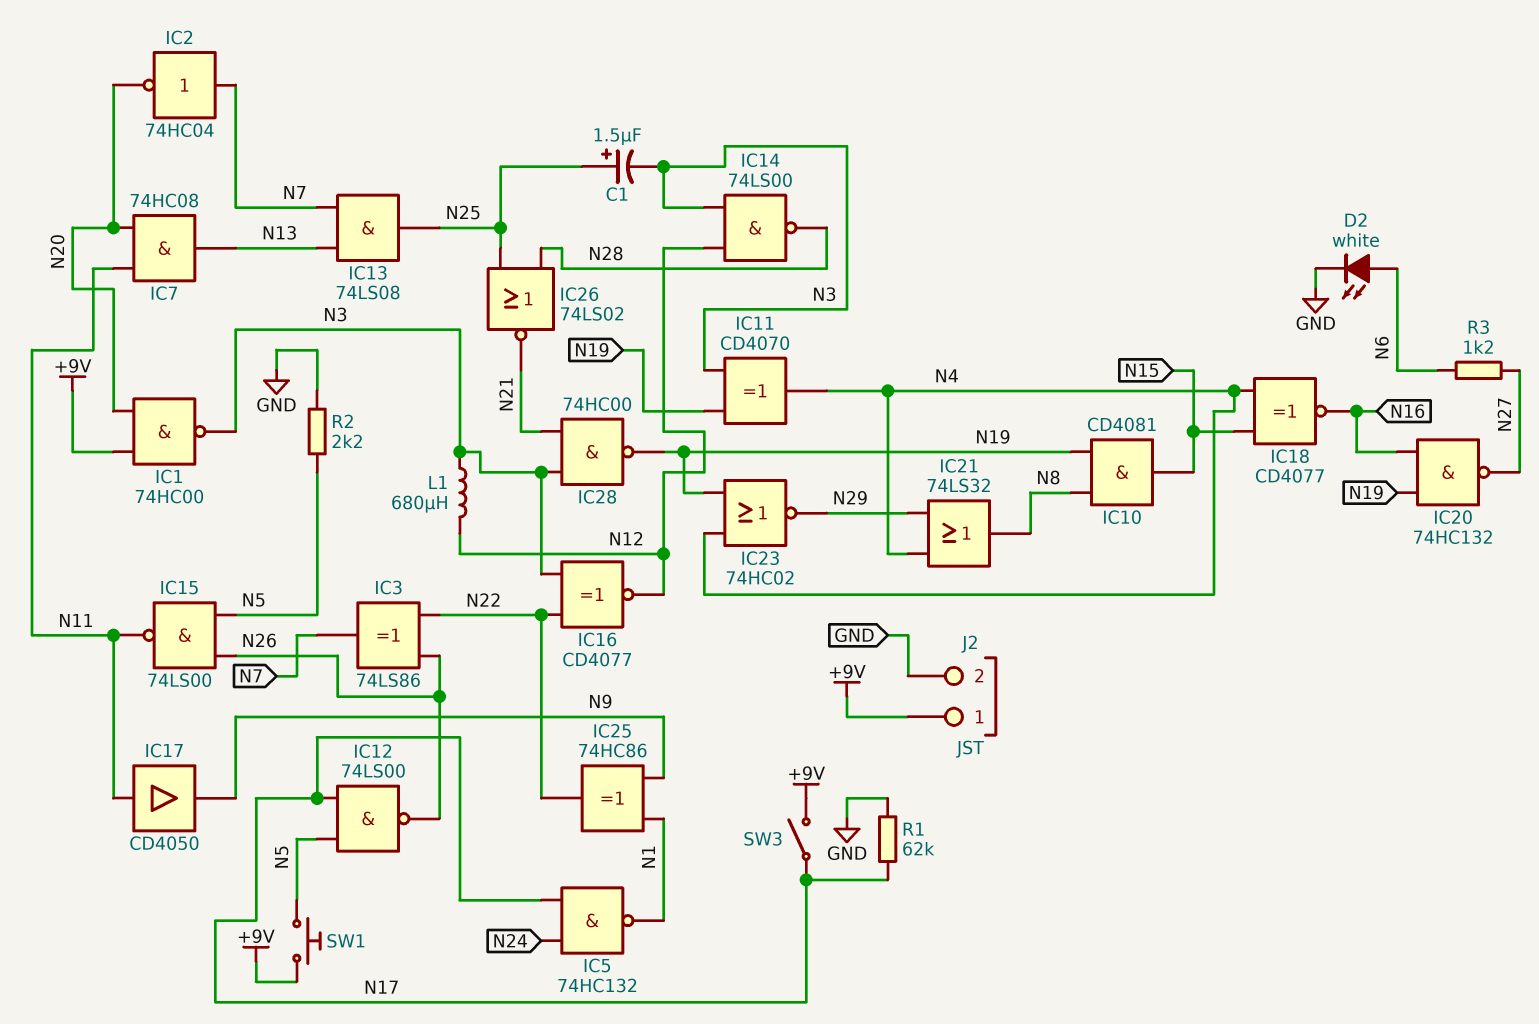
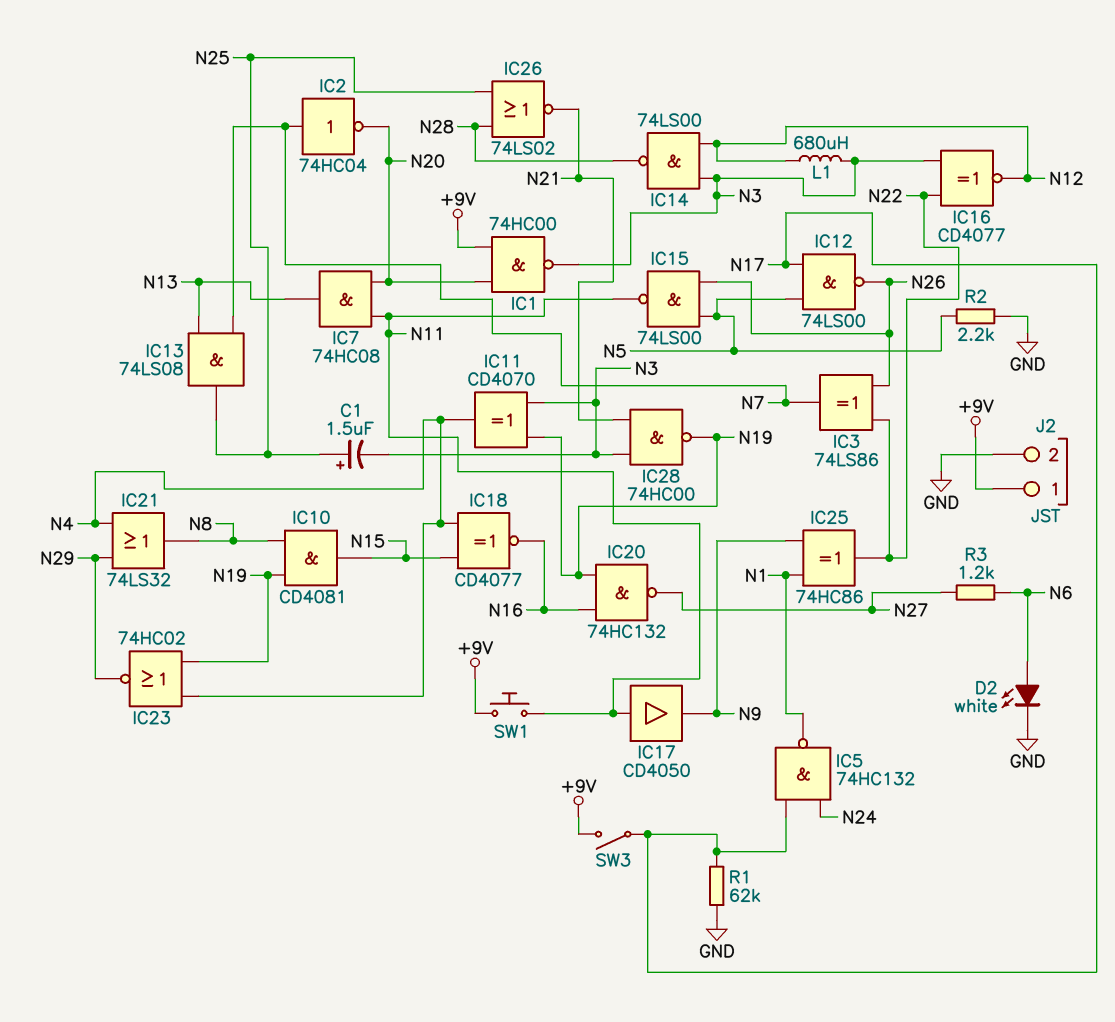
SW1: button (+9V, N5) -> button (+9V, N11)

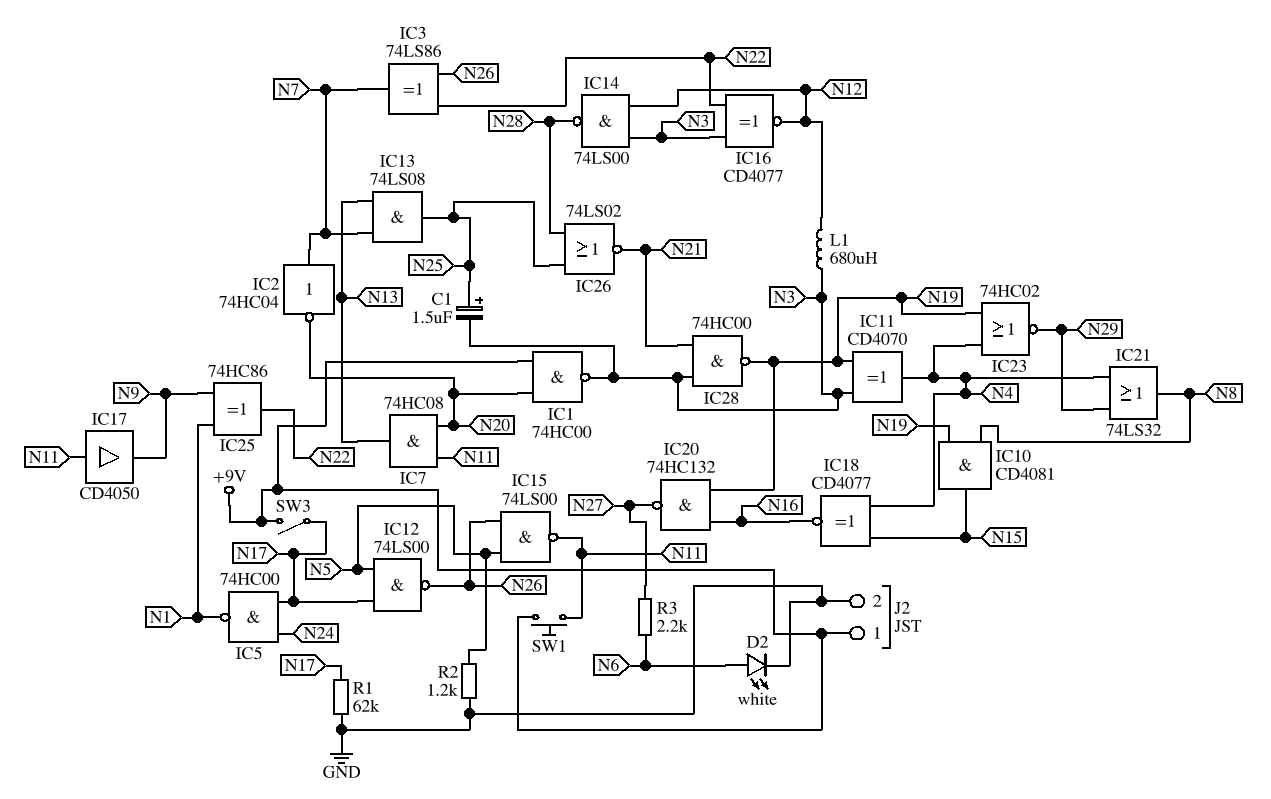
IC5: NAND 74HC132 (in N17, in N24, out N1) -> NAND 74HC00 (in N17, in N24, out N1)
R2: 2.2k (GND, N5) -> 1.2k (GND, N5)
R3: 1.2k (N6, N27) -> 2.2k (N6, N27)

